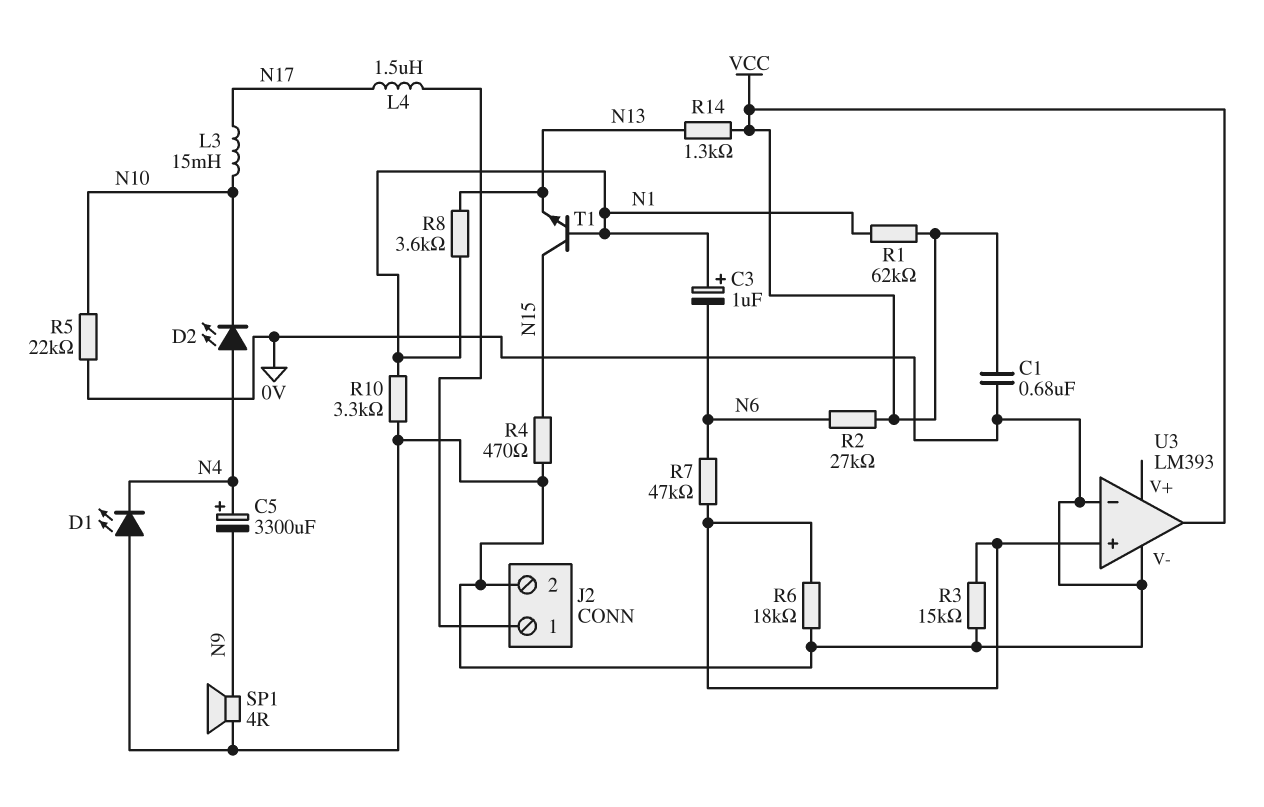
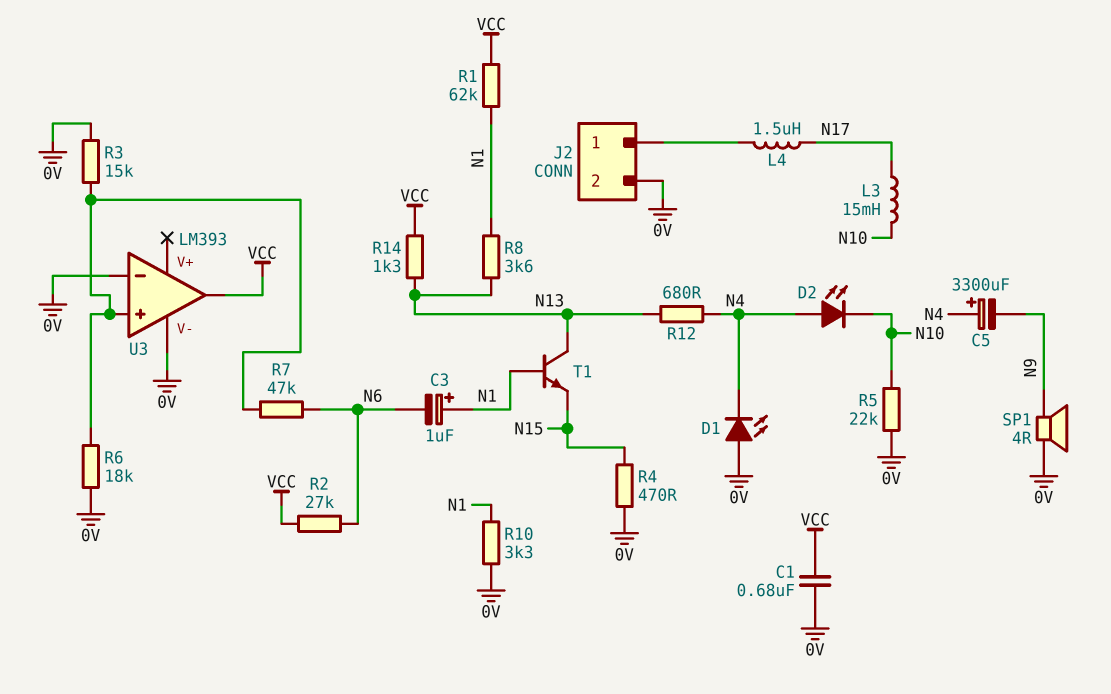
R12: none -> 680 (N4, N13)
T1: NPN (B N1, C N15, E N13) -> NPN (B N1, C N13, E N15)

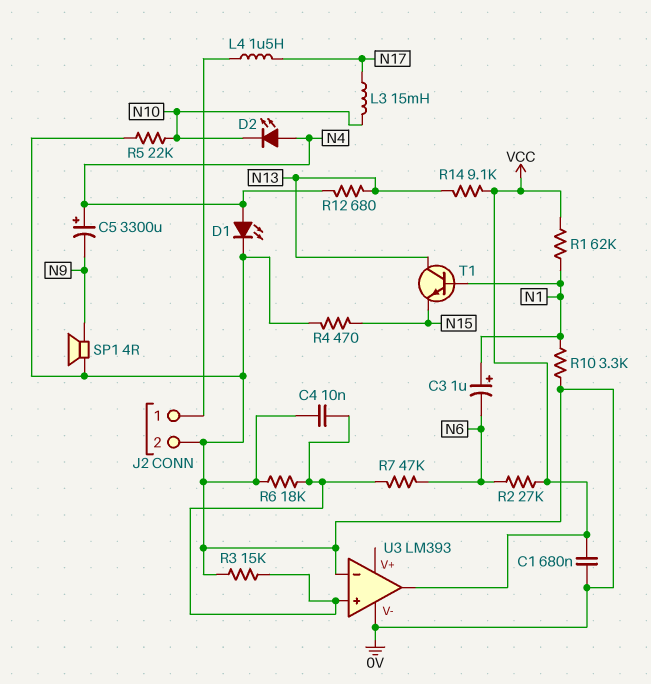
C4: none -> 10nF (0V, U3/in+)
D1: LED (A 0V, K N4) -> LED (A N4, K 0V)
R8: 3.6k (N1, N13) -> none
R14: 1.3k (N13, VCC) -> 9.1k (N13, VCC)

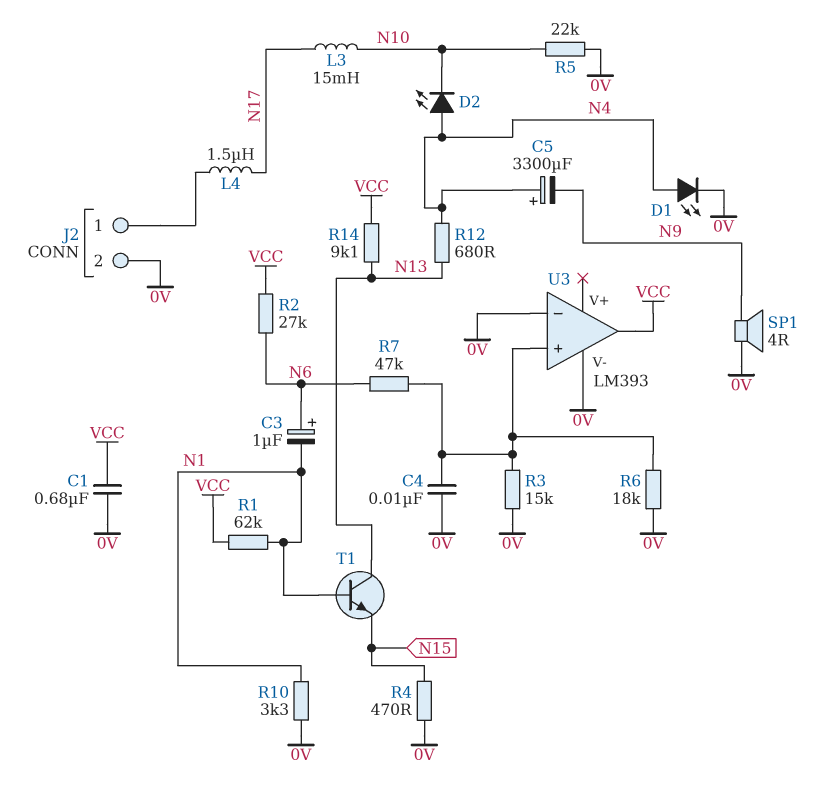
C3: 1uF (plus N1, minus N6) -> 1uF (plus N6, minus N1)

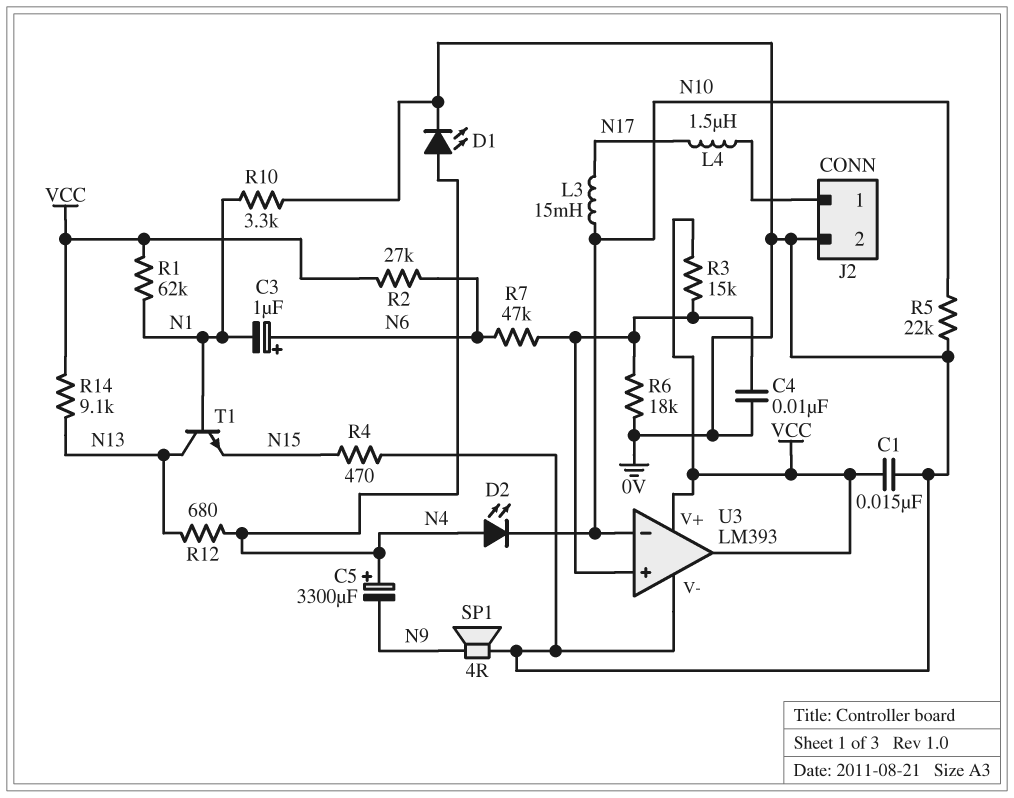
C1: 680nF (0V, VCC) -> 15nF (0V, VCC)
R3: 15k (0V, U3/in+) -> 15k (U3/in+, VCC)
U3 pin V+: none -> VCC
U3 pin in-: 0V -> N10

